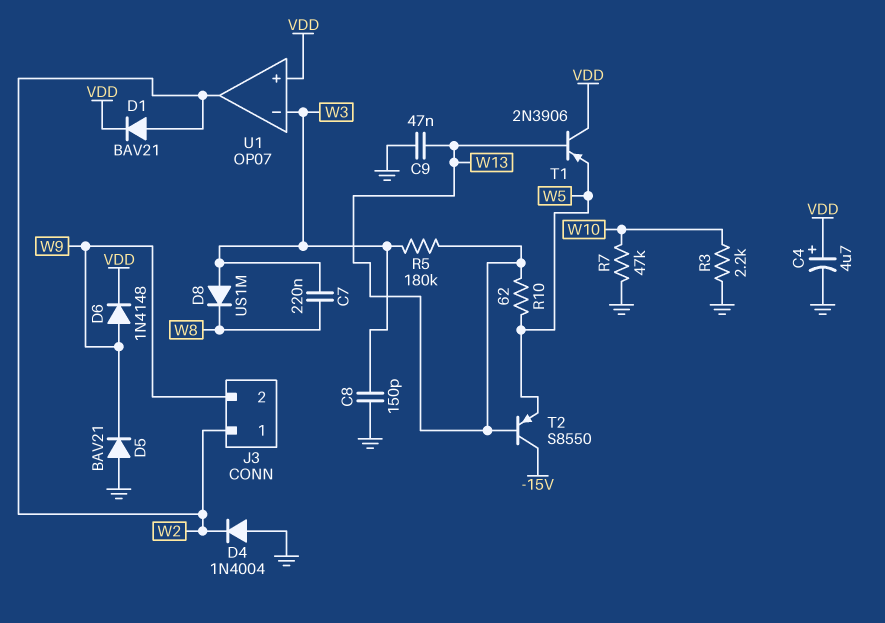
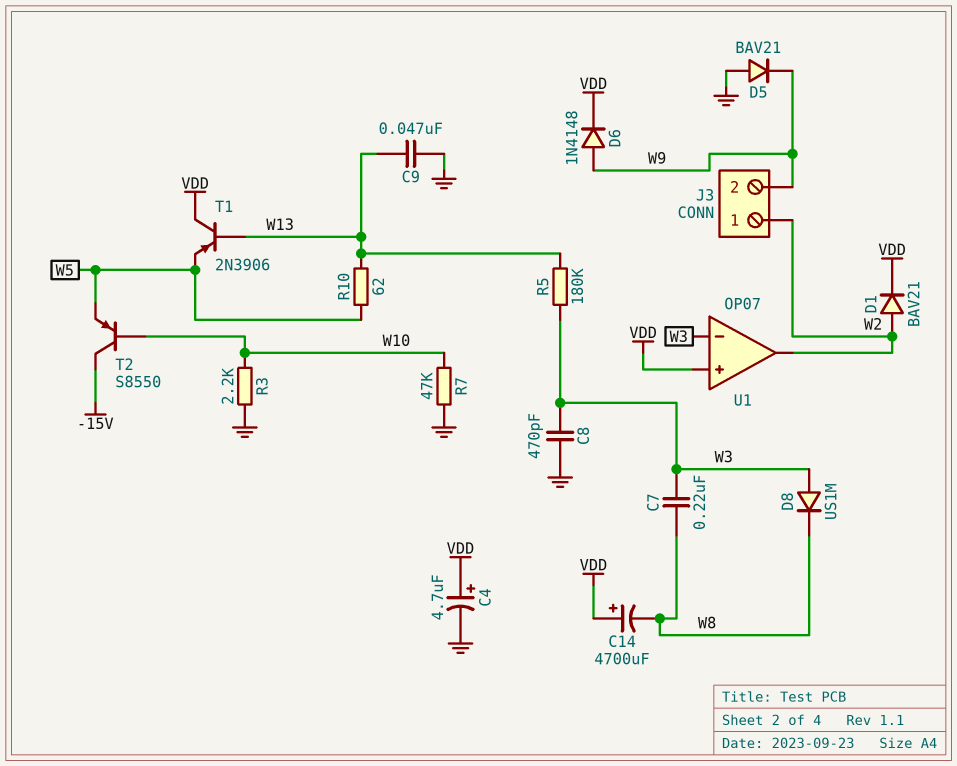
C8: 150pF (GND, W3) -> 470pF (GND, W3)
C14: none -> 4700uF (plus VDD, minus W8)
D4: diode 1N4004 (A GND, K W2) -> none
T2: PNP S8550 (B W13, C -15V, E W5) -> PNP S8550 (B W10, C -15V, E W5)

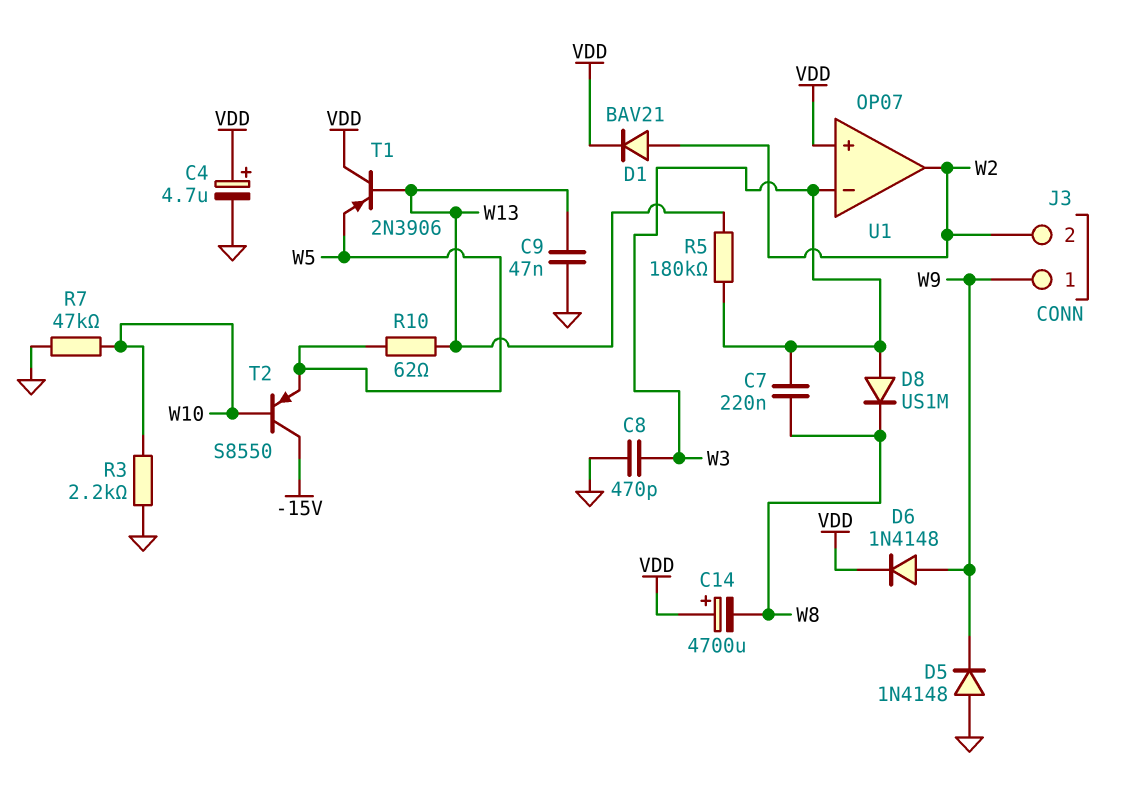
D5: diode BAV21 (A GND, K W9) -> diode 1N4148 (A GND, K W9)
J3 pin 1: W2 -> W9
J3 pin 2: W9 -> W2

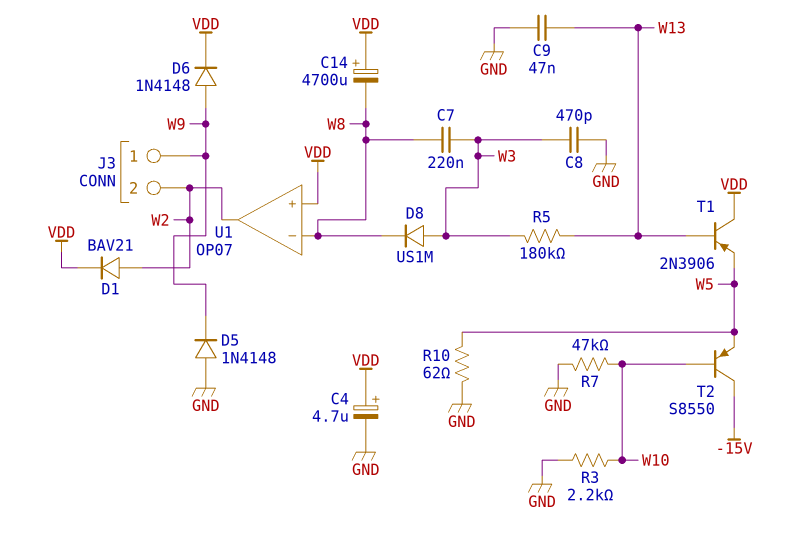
R10: 62 (W5, W13) -> 62 (GND, W5)
U1 pin in-: W3 -> W8

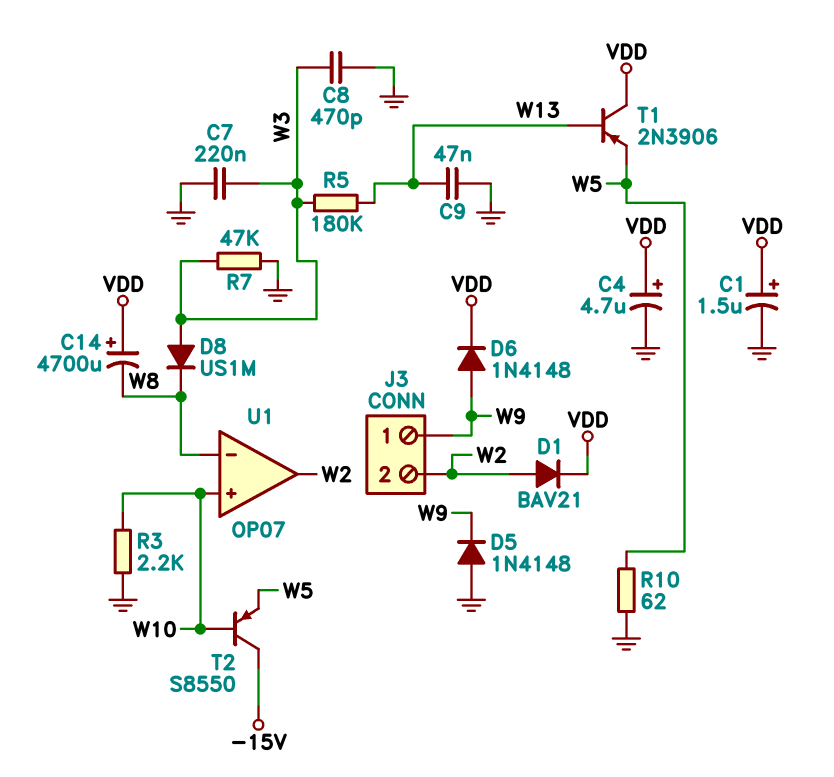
C1: none -> 1.5uF (plus VDD, minus GND)
C7: 220nF (W3, W8) -> 220nF (GND, W3)
R7: 47k (GND, W10) -> 47k (GND, W3)
U1 pin in+: VDD -> W10

